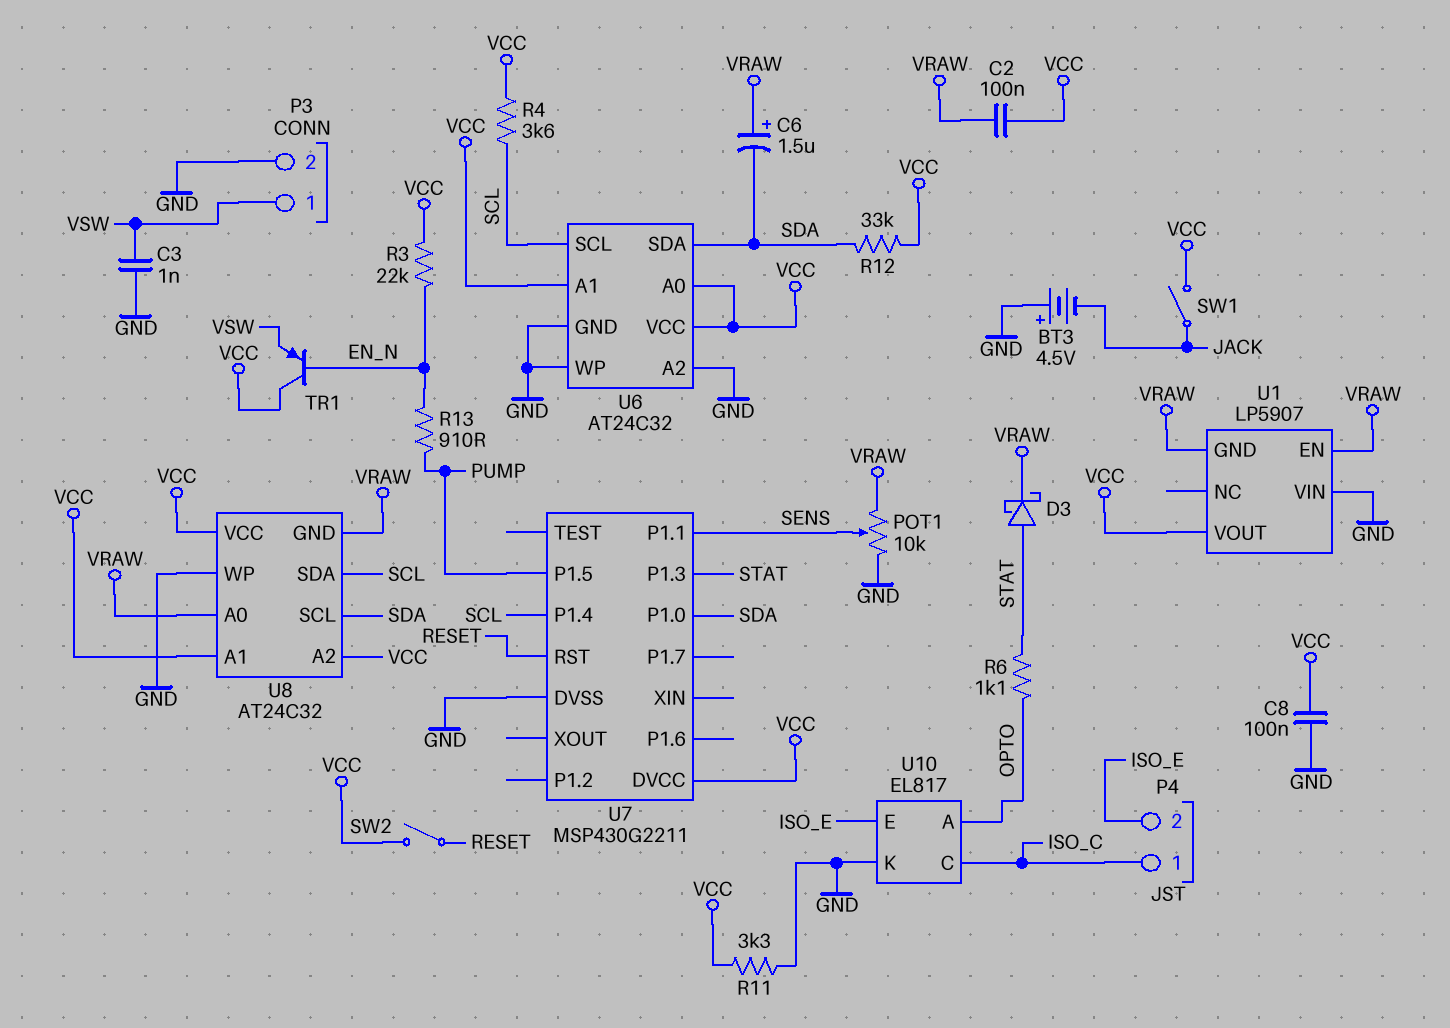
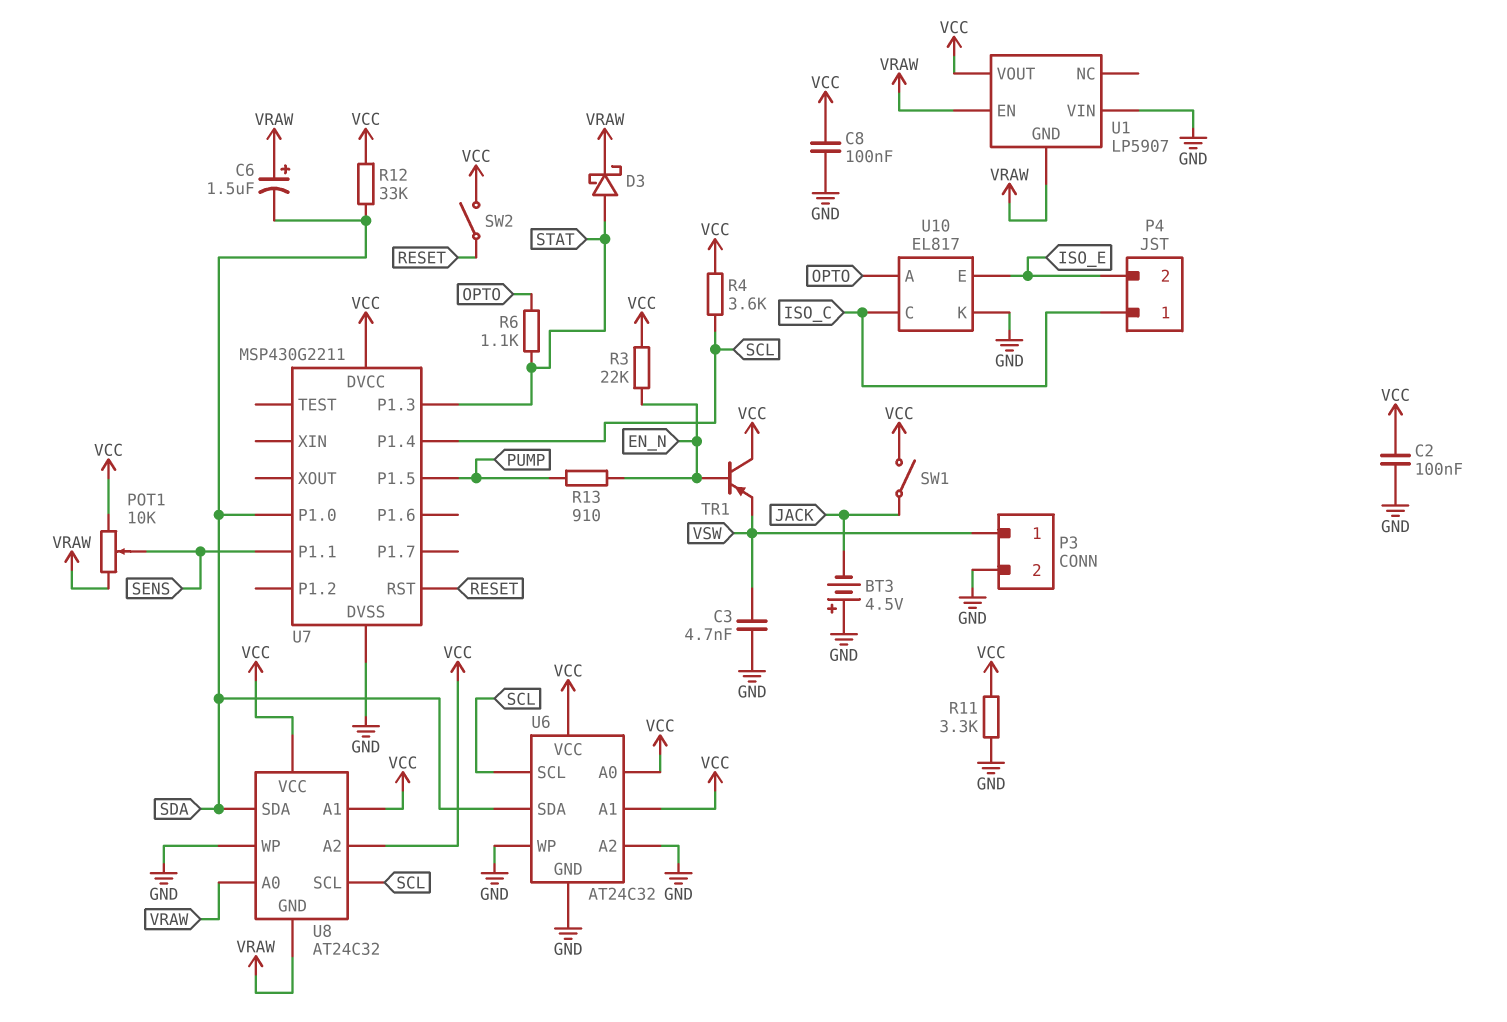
C2: 100nF (VCC, VRAW) -> 100nF (GND, VCC)
C3: 1nF (GND, VSW) -> 4.7nF (GND, VSW)
POT1: 10k (GND, VRAW, wiper SENS) -> 10k (VCC, VRAW, wiper SENS)
U8 pin SCL: SDA -> SCL
U8 pin SDA: SCL -> SDA

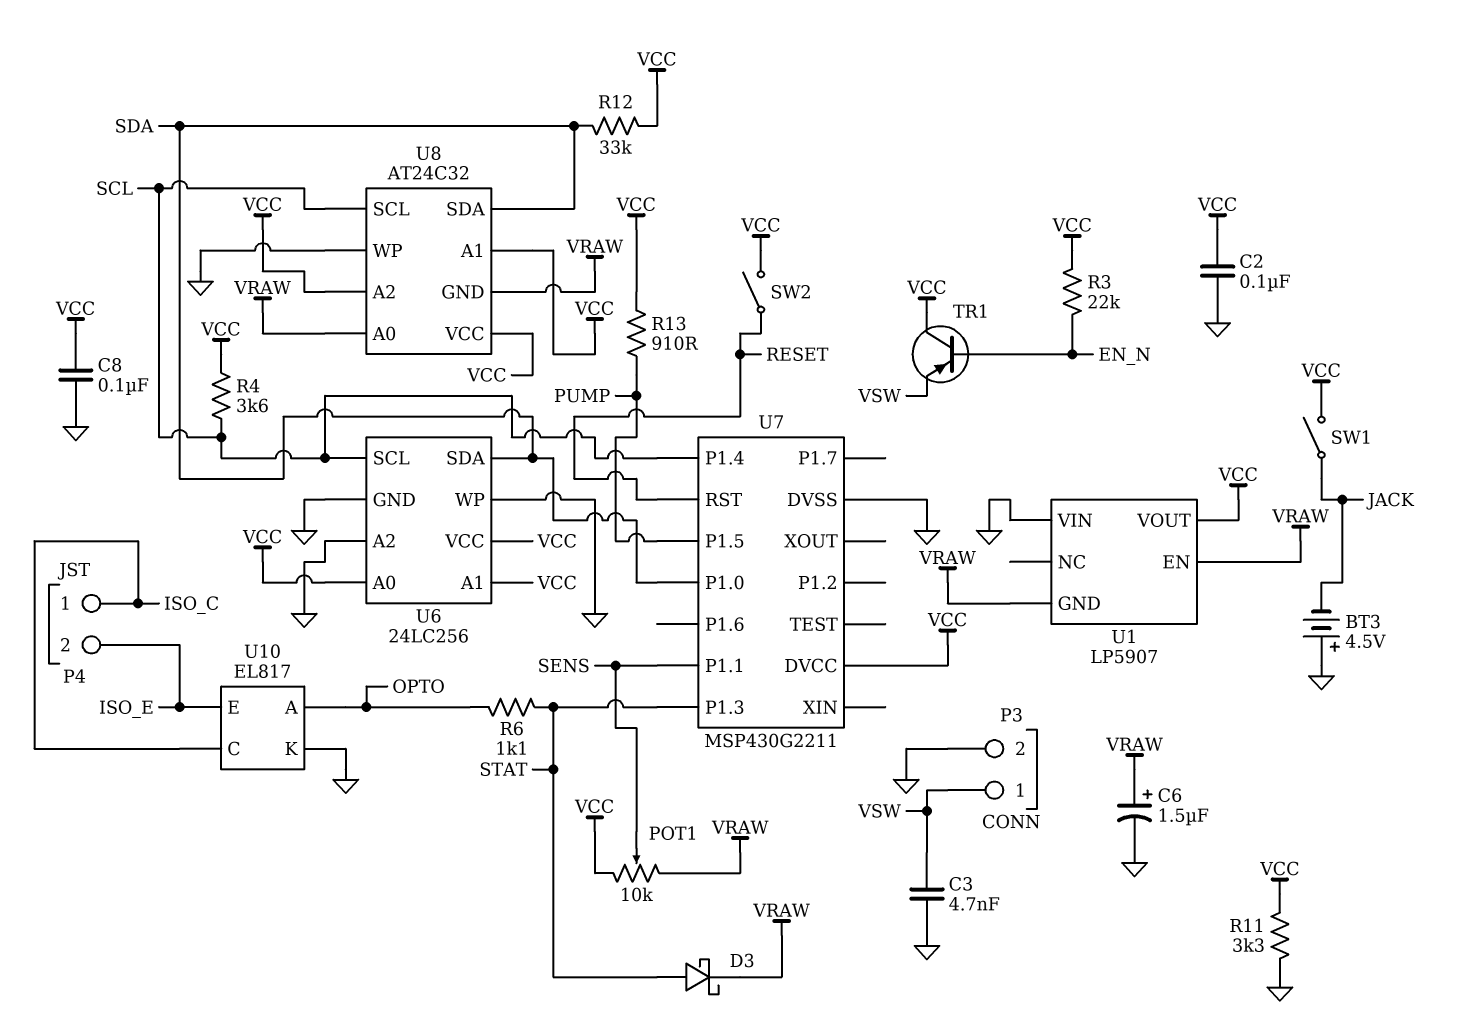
C6: 1.5uF (plus VRAW, minus SDA) -> 1.5uF (plus VRAW, minus GND)
R13: 910 (EN_N, PUMP) -> 910 (PUMP, VCC)
U6: AT24C32 -> 24LC256

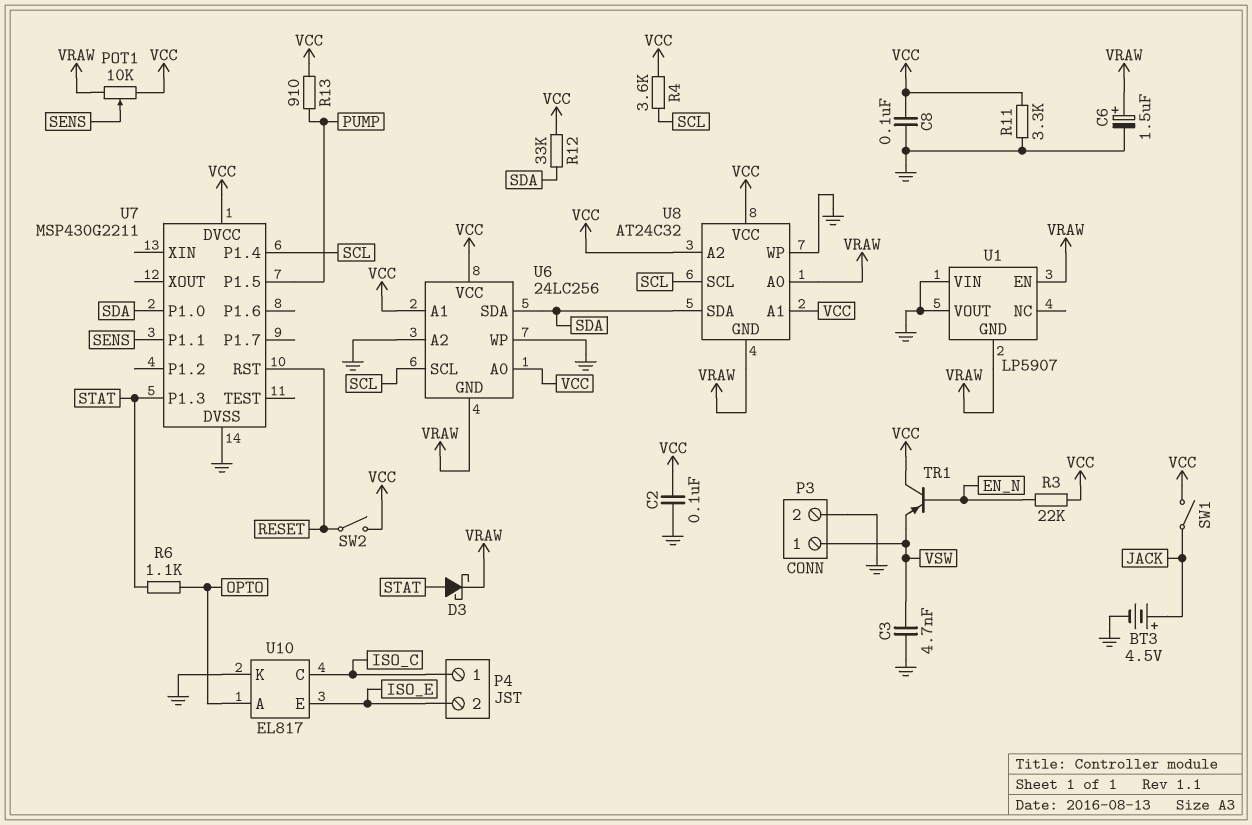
BT3: 4.5V (plus GND, minus JACK) -> 4.5V (plus JACK, minus GND)
U1 pin VOUT: VCC -> GND
U6 pin GND: GND -> VRAW

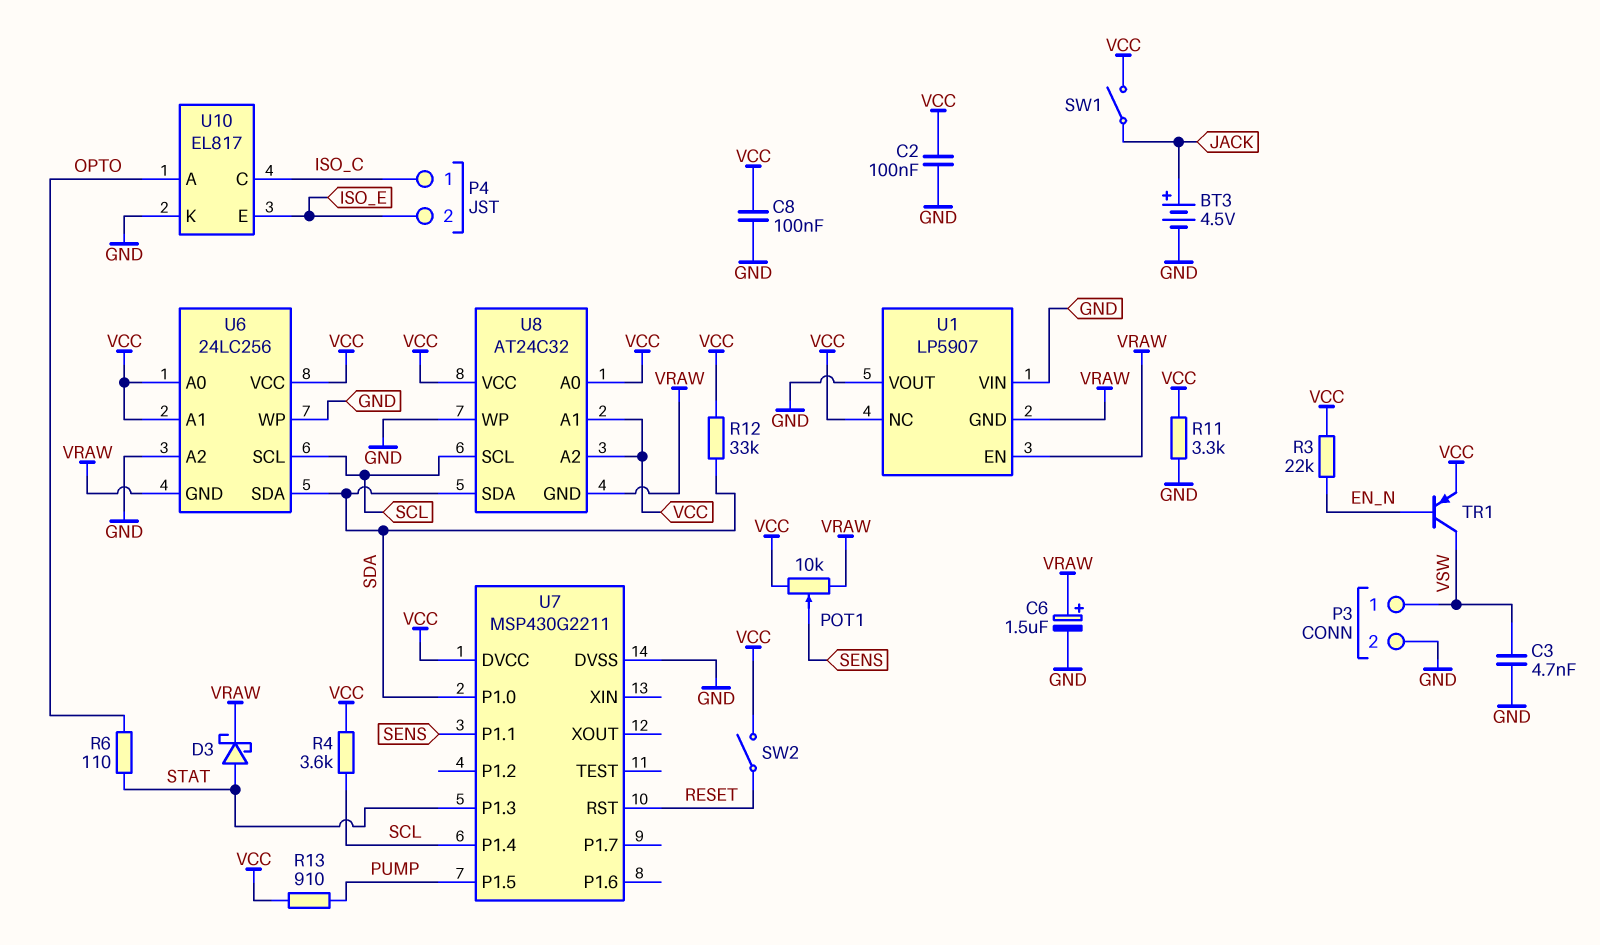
R6: 1.1k (OPTO, STAT) -> 110 (OPTO, STAT)
TR1: PNP (B EN_N, C VCC, E VSW) -> PNP (B EN_N, C VSW, E VCC)
U1 pin NC: none -> VCC
U8 pin A0: VRAW -> VCC

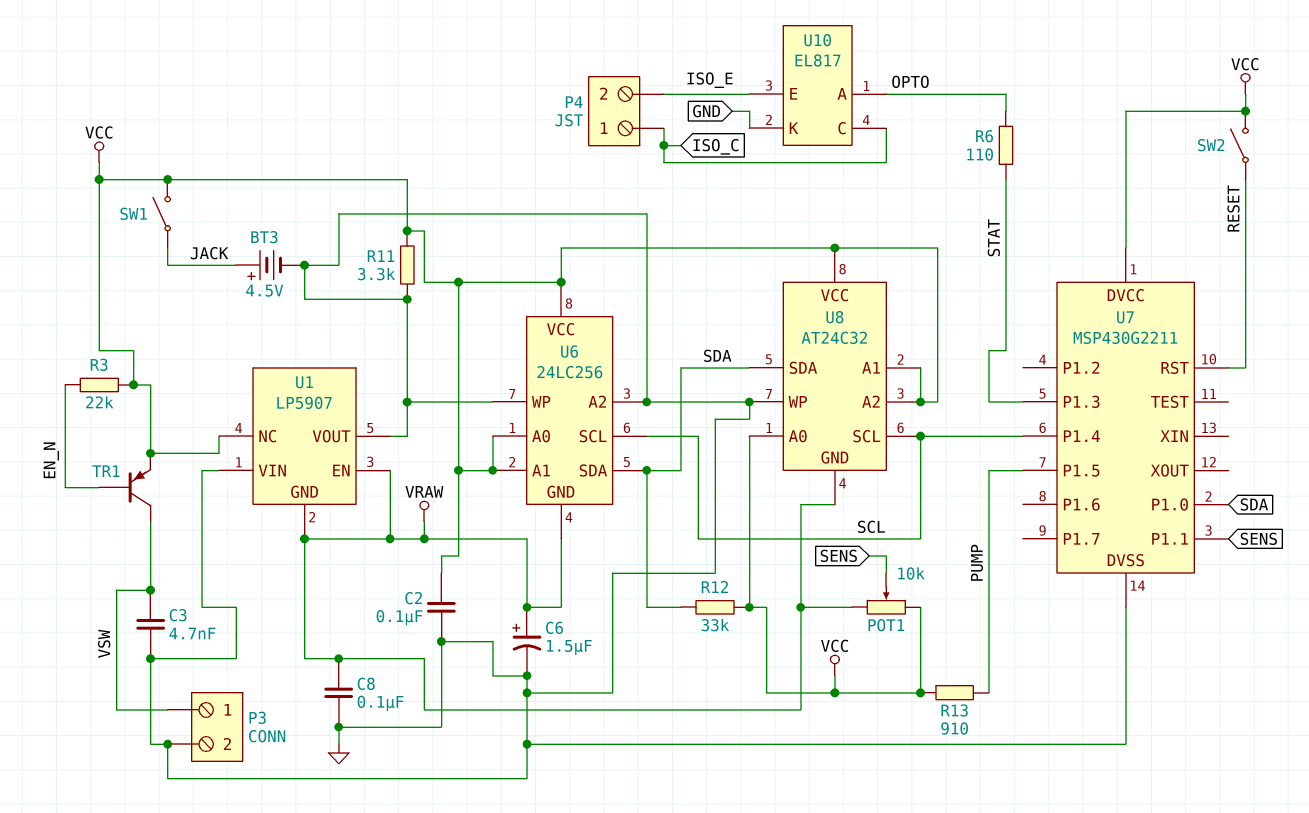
C8: 100nF (GND, VCC) -> 100nF (GND, VRAW)
D3: schottky (A STAT, K VRAW) -> none
R4: 3.6k (SCL, VCC) -> none

